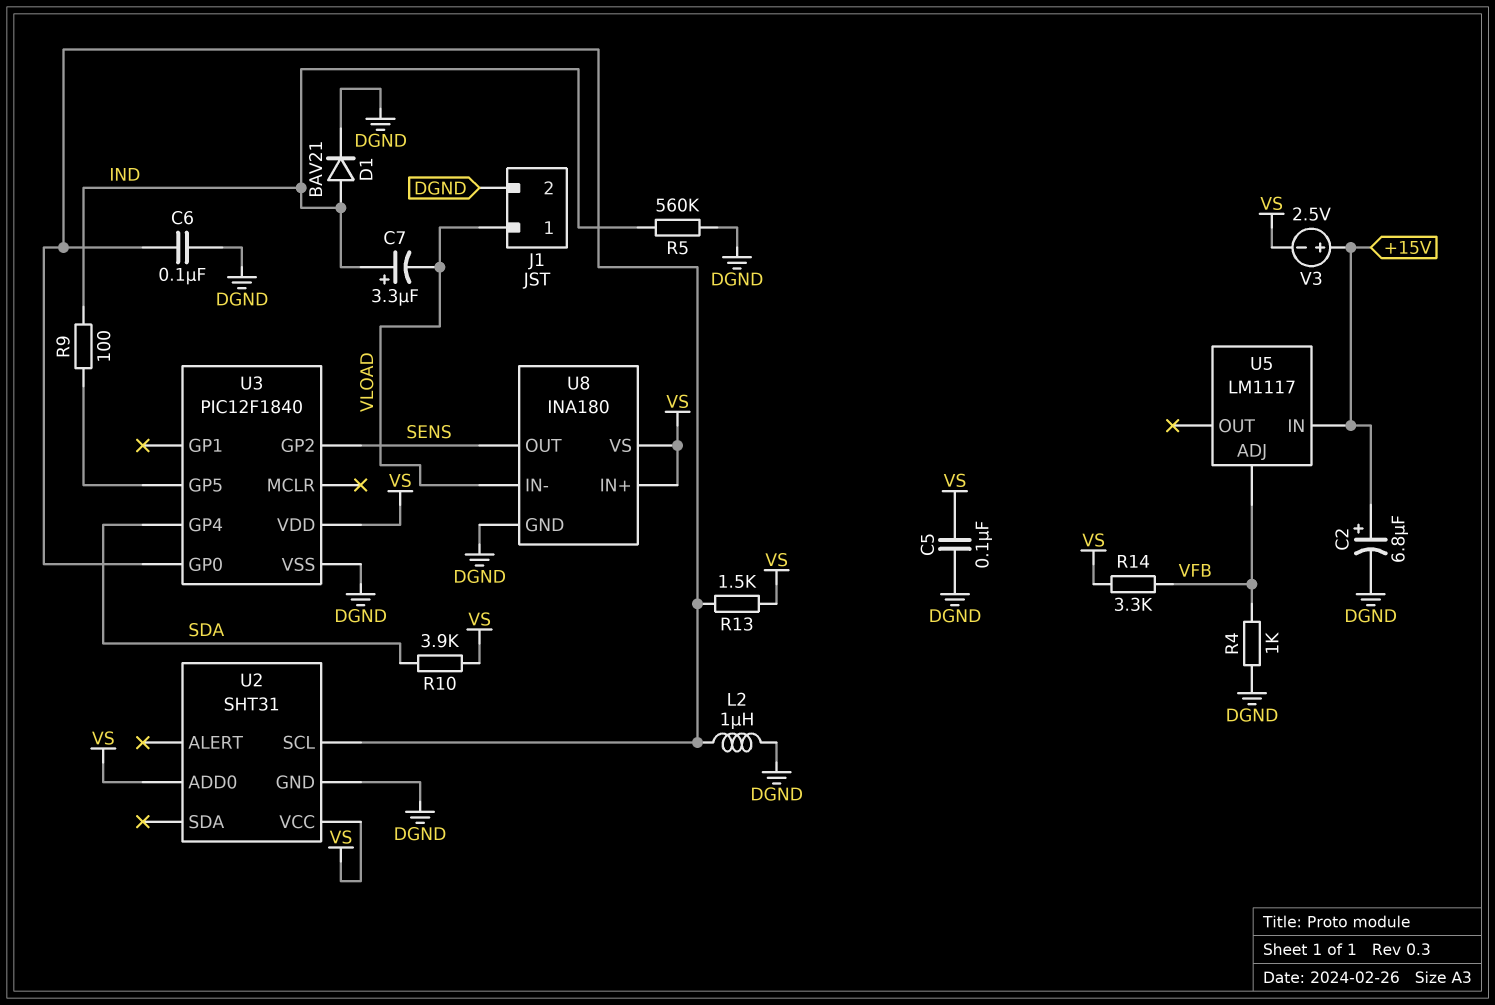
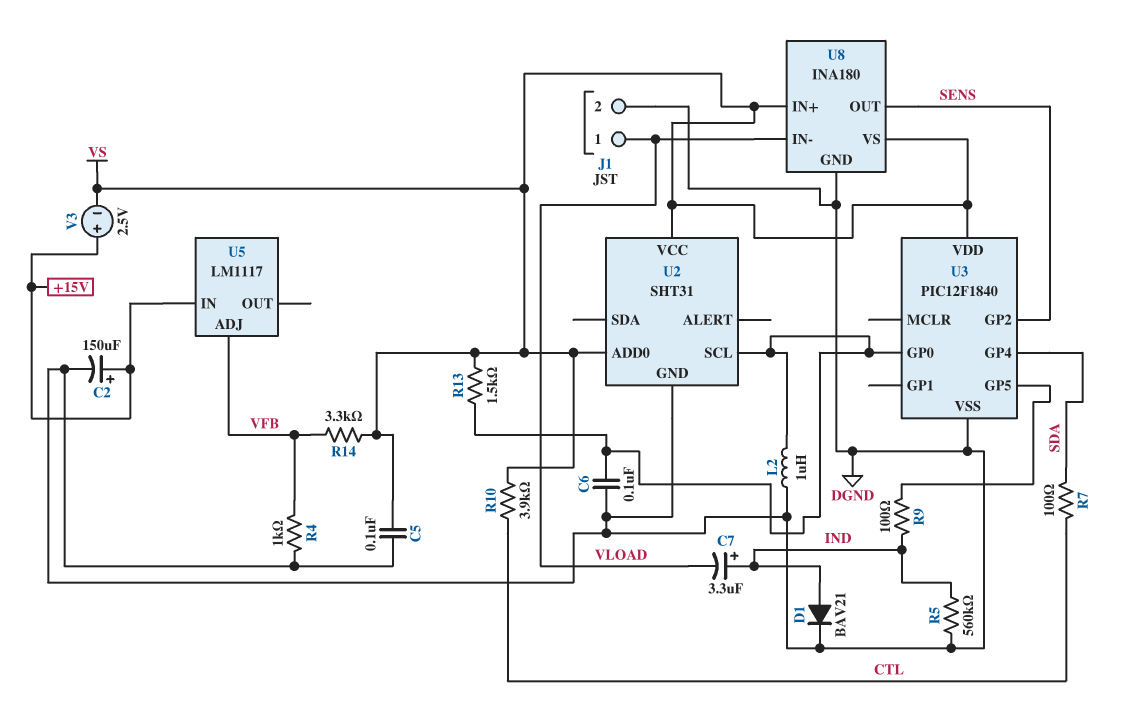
C2: 6.8uF (plus +15V, minus DGND) -> 150uF (plus +15V, minus DGND)
R7: none -> 100 (CTL, SDA)
R10: 3.9k (SDA, VS) -> 3.9k (CTL, VS)

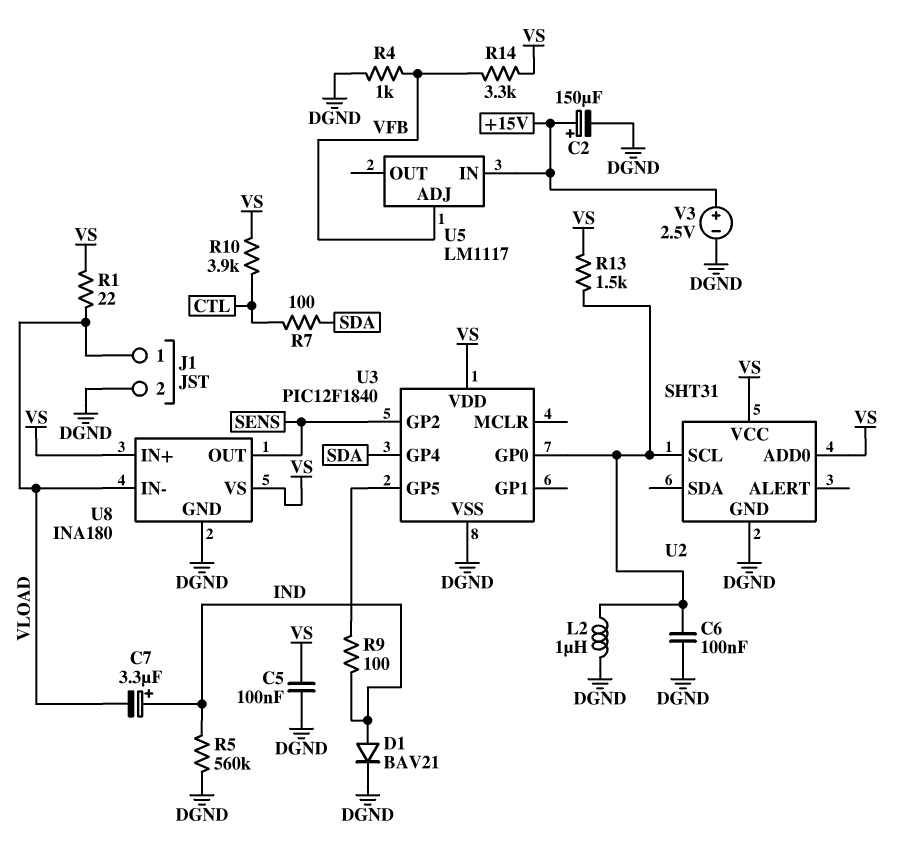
R1: none -> 22 (VLOAD, VS)
V3: 2.5V (plus +15V, minus VS) -> 2.5V (plus +15V, minus DGND)

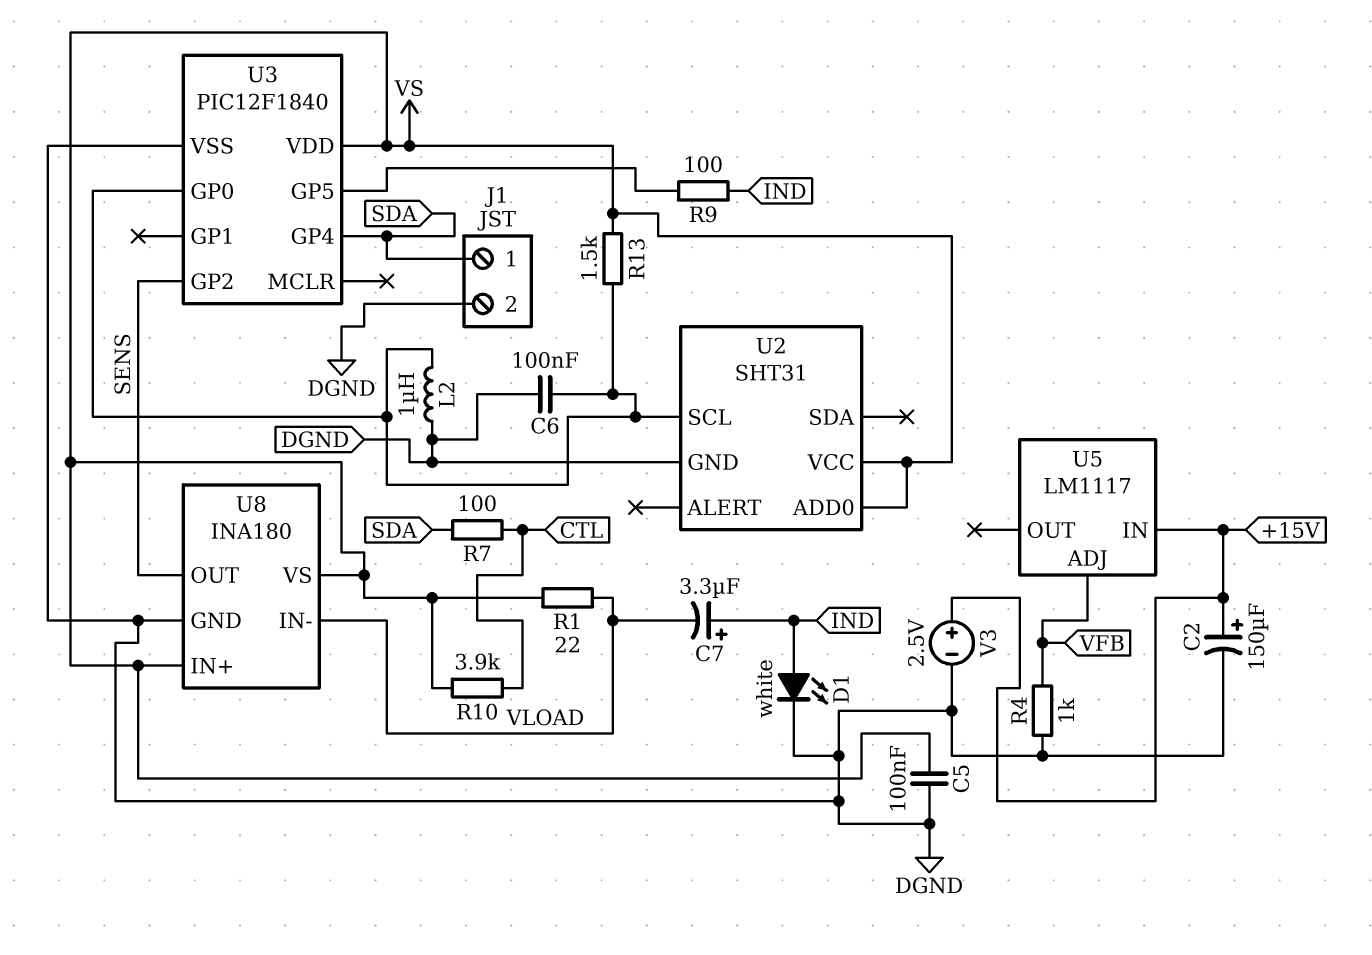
D1: diode BAV21 (A IND, K DGND) -> LED white (A IND, K DGND)
J1 pin 1: VLOAD -> SDA
R5: 560k (DGND, IND) -> none
R14: 3.3k (VFB, VS) -> none

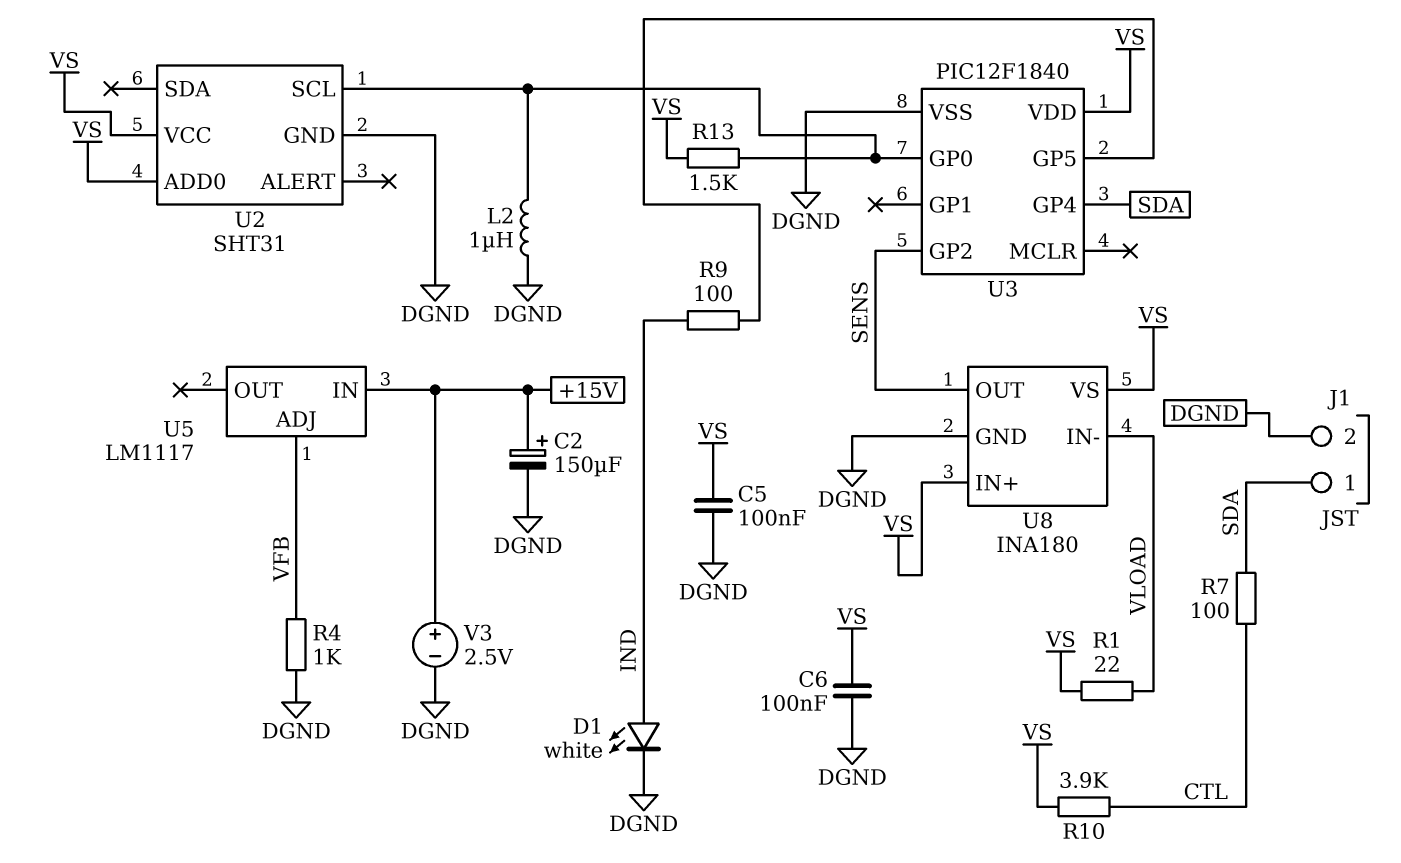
C6: 100nF (DGND, U2/SCL) -> 100nF (DGND, VS)
C7: 3.3uF (plus IND, minus VLOAD) -> none

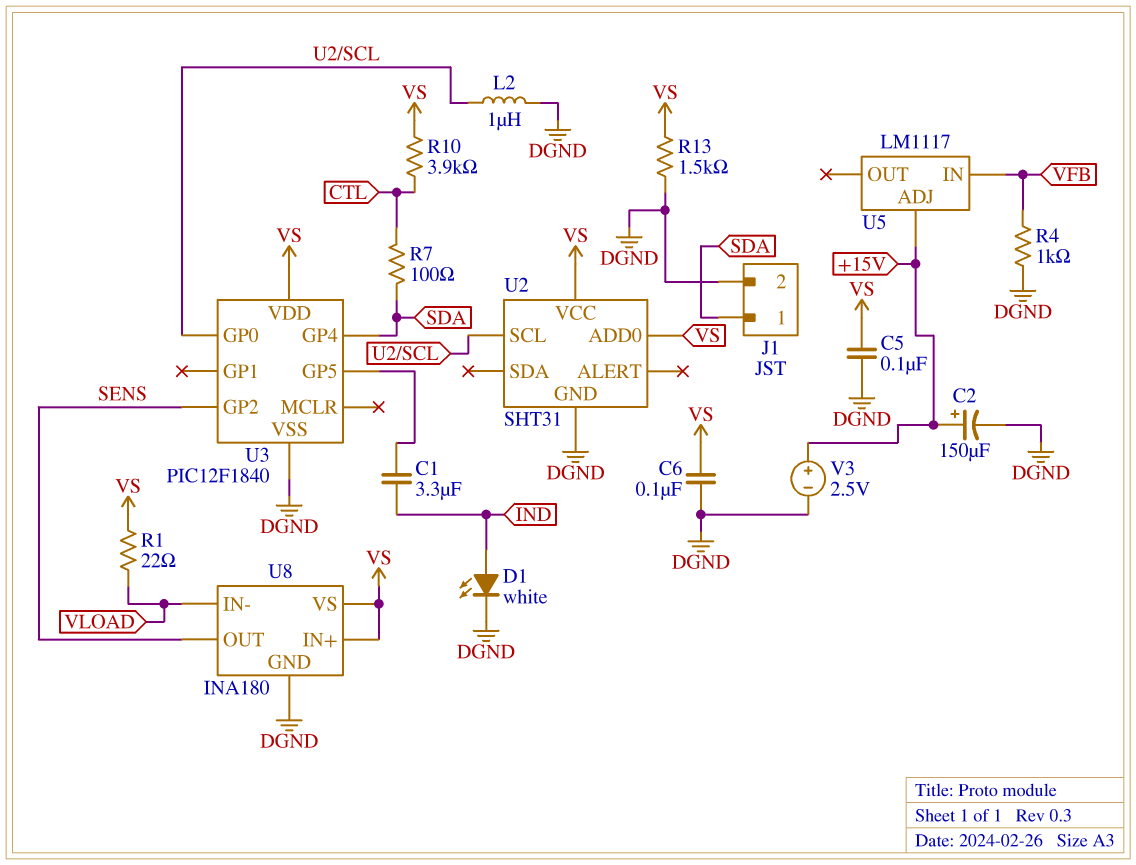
C1: none -> 3.3uF (IND, U3/GP5)
R9: 100 (IND, U3/GP5) -> none
R13: 1.5k (U2/SCL, VS) -> 1.5k (DGND, VS)
U5 pin ADJ: VFB -> +15V
U5 pin IN: +15V -> VFB

